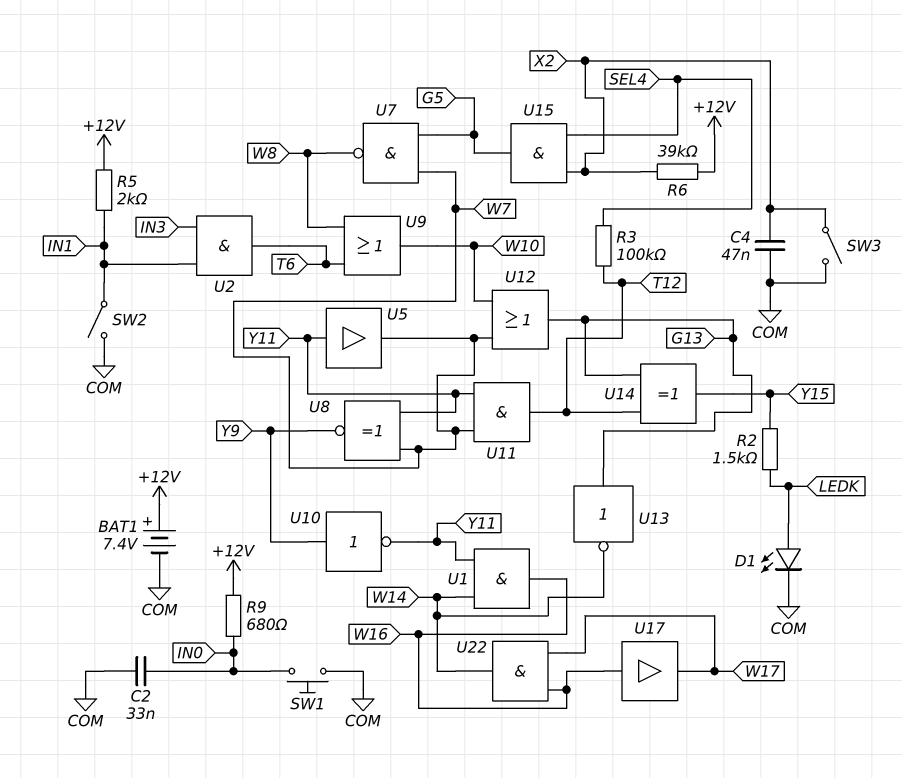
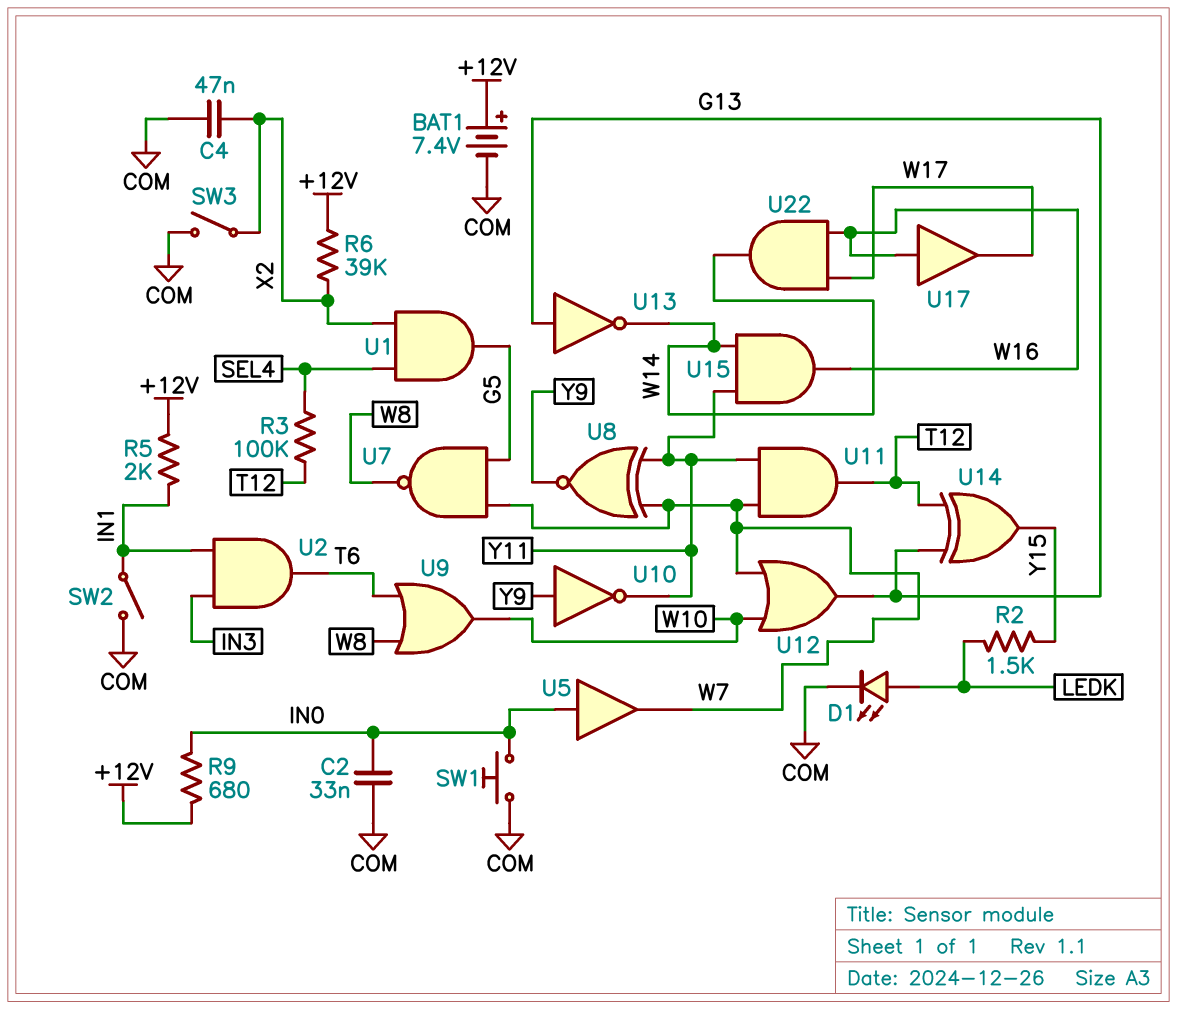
U1: AND (in W14, in Y11, out W16) -> AND (in SEL4, in X2, out G5)
U5: buffer (in Y11, out W7) -> buffer (in IN0, out W7)
U15: AND (in SEL4, in X2, out G5) -> AND (in W14, in Y11, out W16)

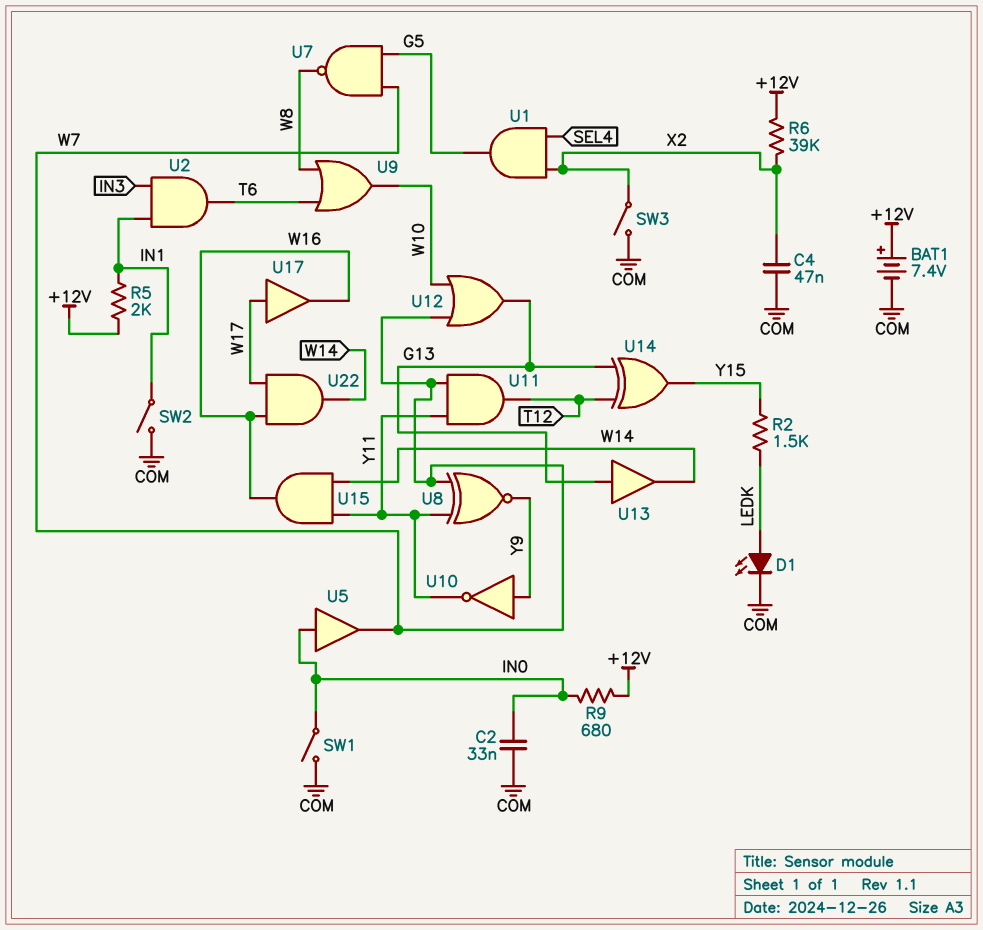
R3: 100k (SEL4, T12) -> none
SW1: button (COM, IN0) -> switch (COM, IN0)
U13: NOT (in G13, out W14) -> buffer (in G13, out W14)
U17: buffer (in W16, out W17) -> buffer (in W17, out W16)

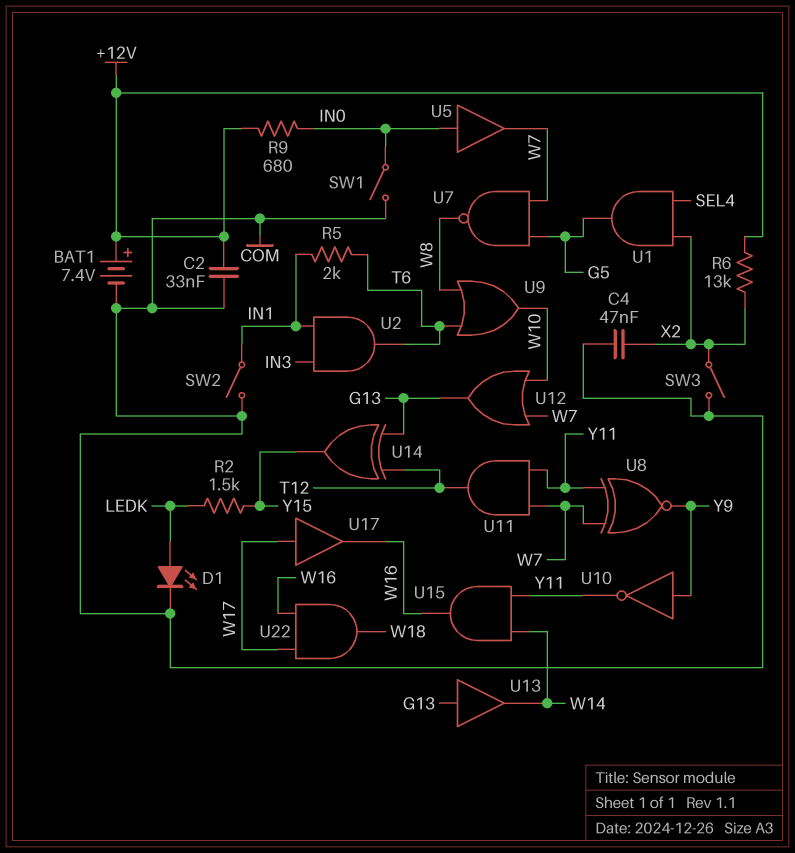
C2: 33nF (COM, IN0) -> 33nF (+12V, COM)
R5: 2k (+12V, IN1) -> 2k (IN1, T6)
R6: 39k (+12V, X2) -> 13k (+12V, X2)
U22: AND (in W16, in W17, out W14) -> AND (in W16, in W17, out W18)

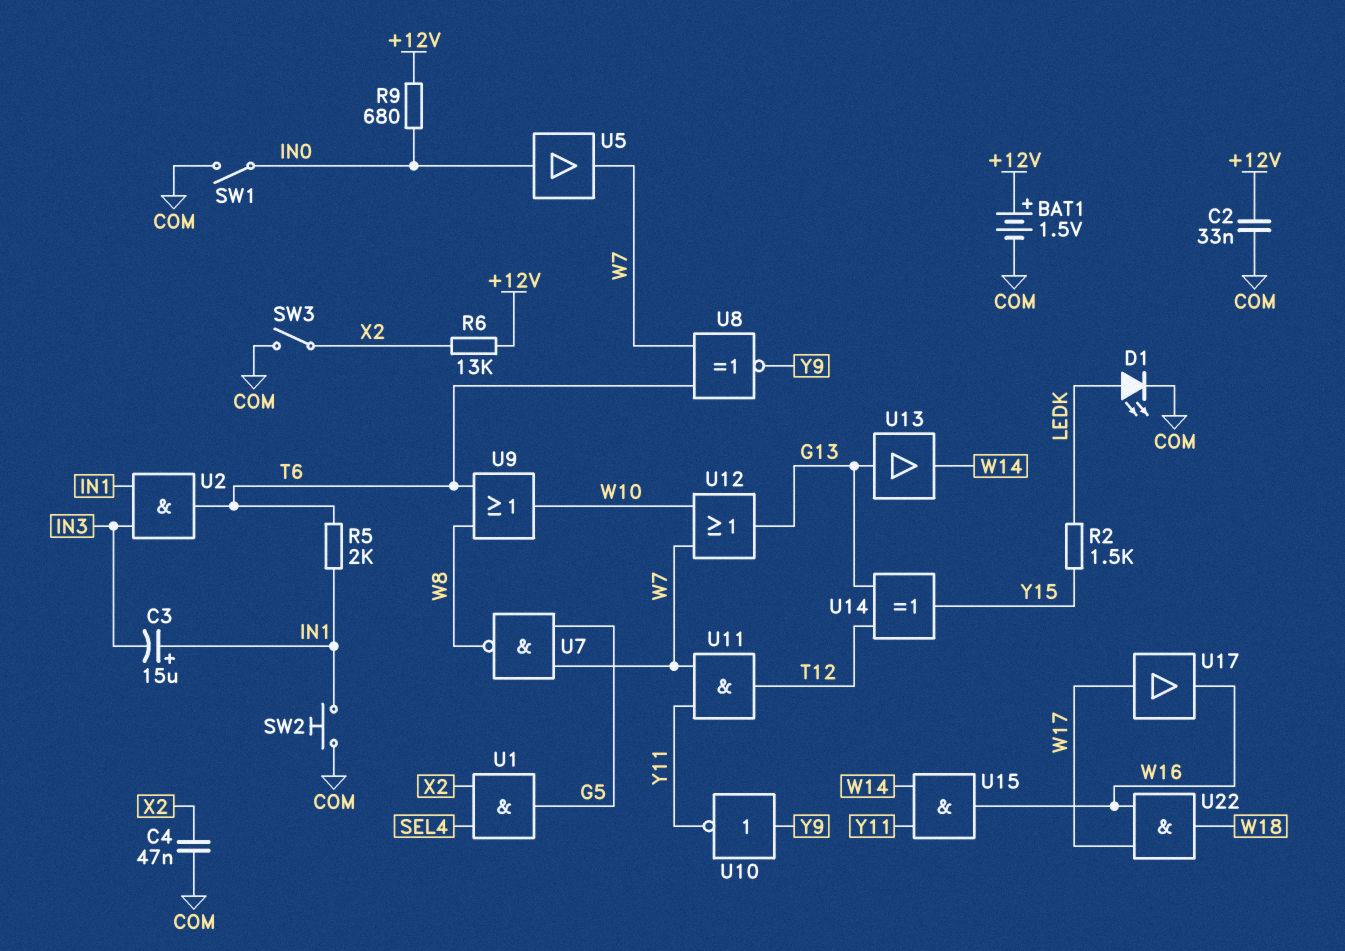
BAT1: 7.4V (plus +12V, minus COM) -> 1.5V (plus +12V, minus COM)
C3: none -> 15uF (plus IN1, minus IN3)
SW2: switch (COM, IN1) -> button (COM, IN1)
U8: XNOR (in W7, in Y11, out Y9) -> XNOR (in T6, in W7, out Y9)

